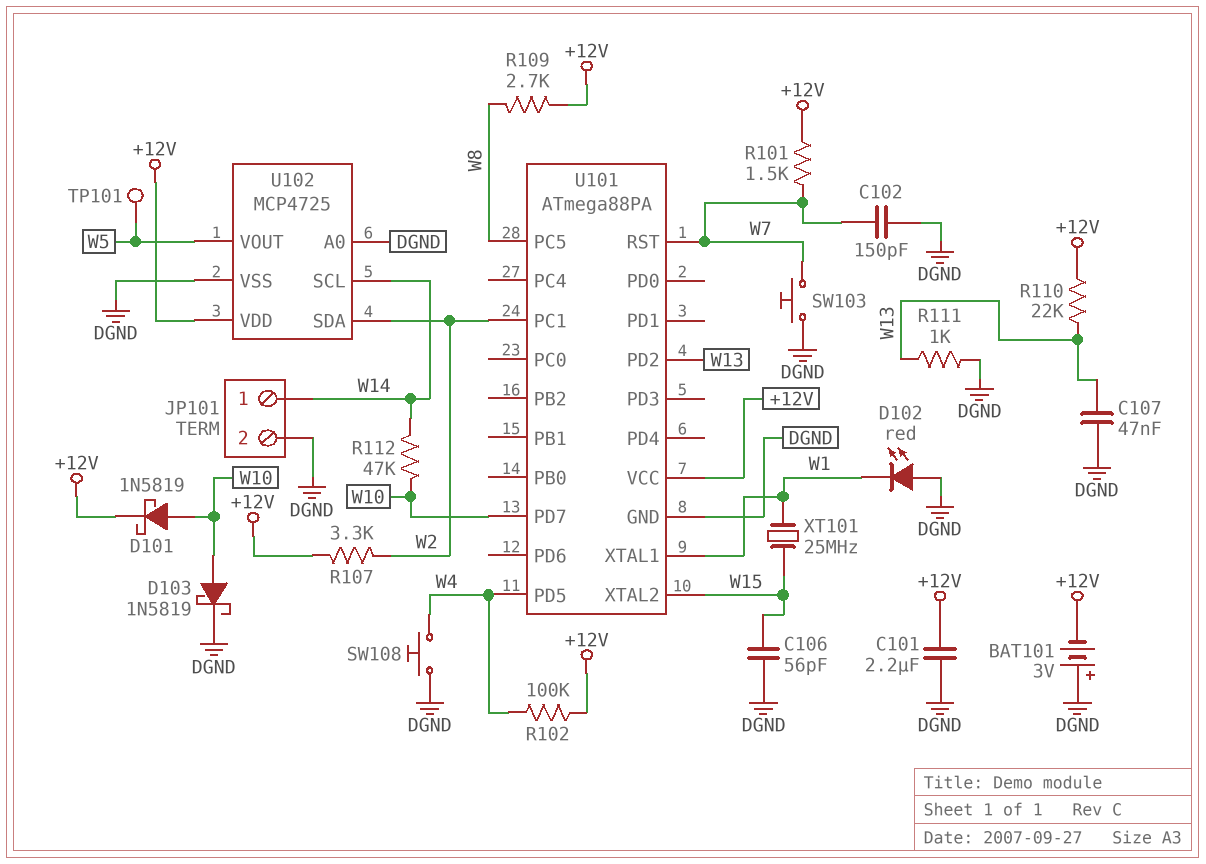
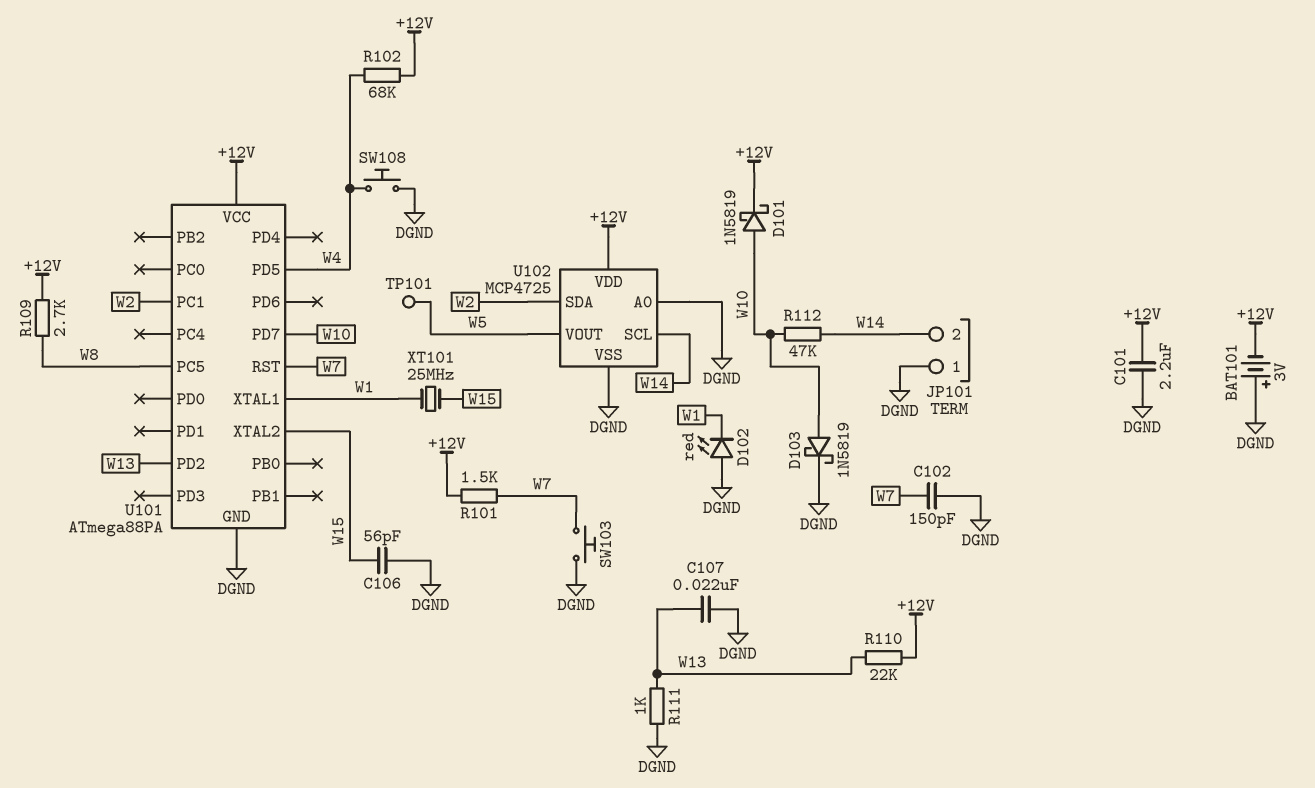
C107: 47nF (DGND, W13) -> 22nF (DGND, W13)
JP101 pin 1: W14 -> DGND
JP101 pin 2: DGND -> W14
R102: 100k (+12V, W4) -> 68k (+12V, W4)
R107: 3.3k (+12V, W2) -> none

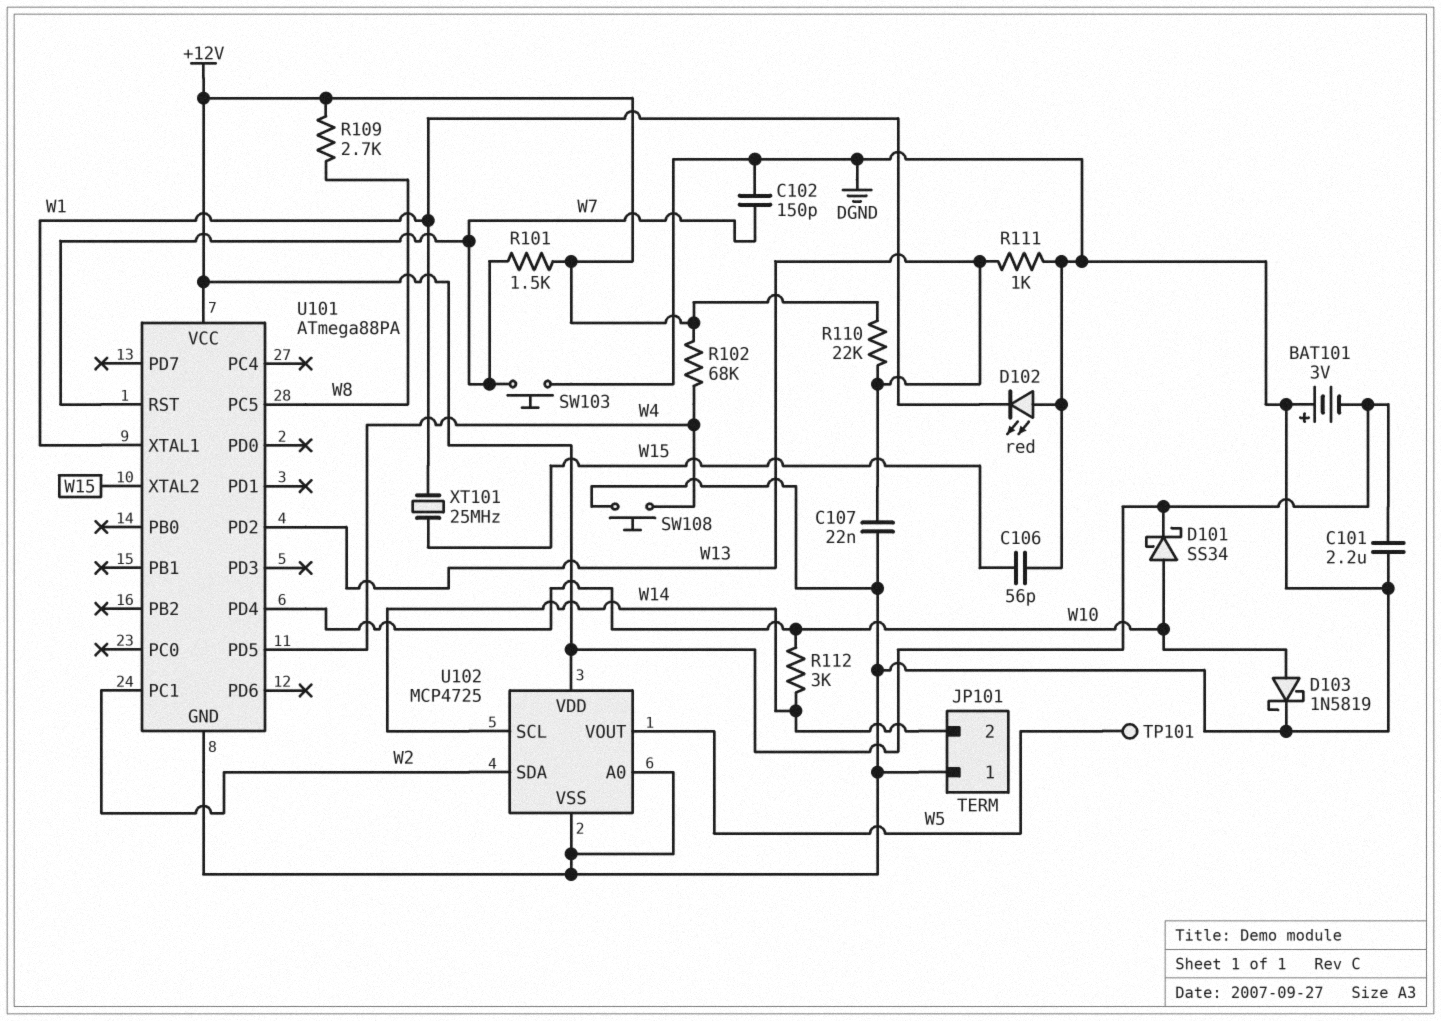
D101: schottky 1N5819 (A W10, K +12V) -> schottky SS34 (A W10, K +12V)
R112: 47k (W10, W14) -> 3k (W10, W14)
U101 pin PD4: none -> W10
U101 pin PD7: W10 -> none

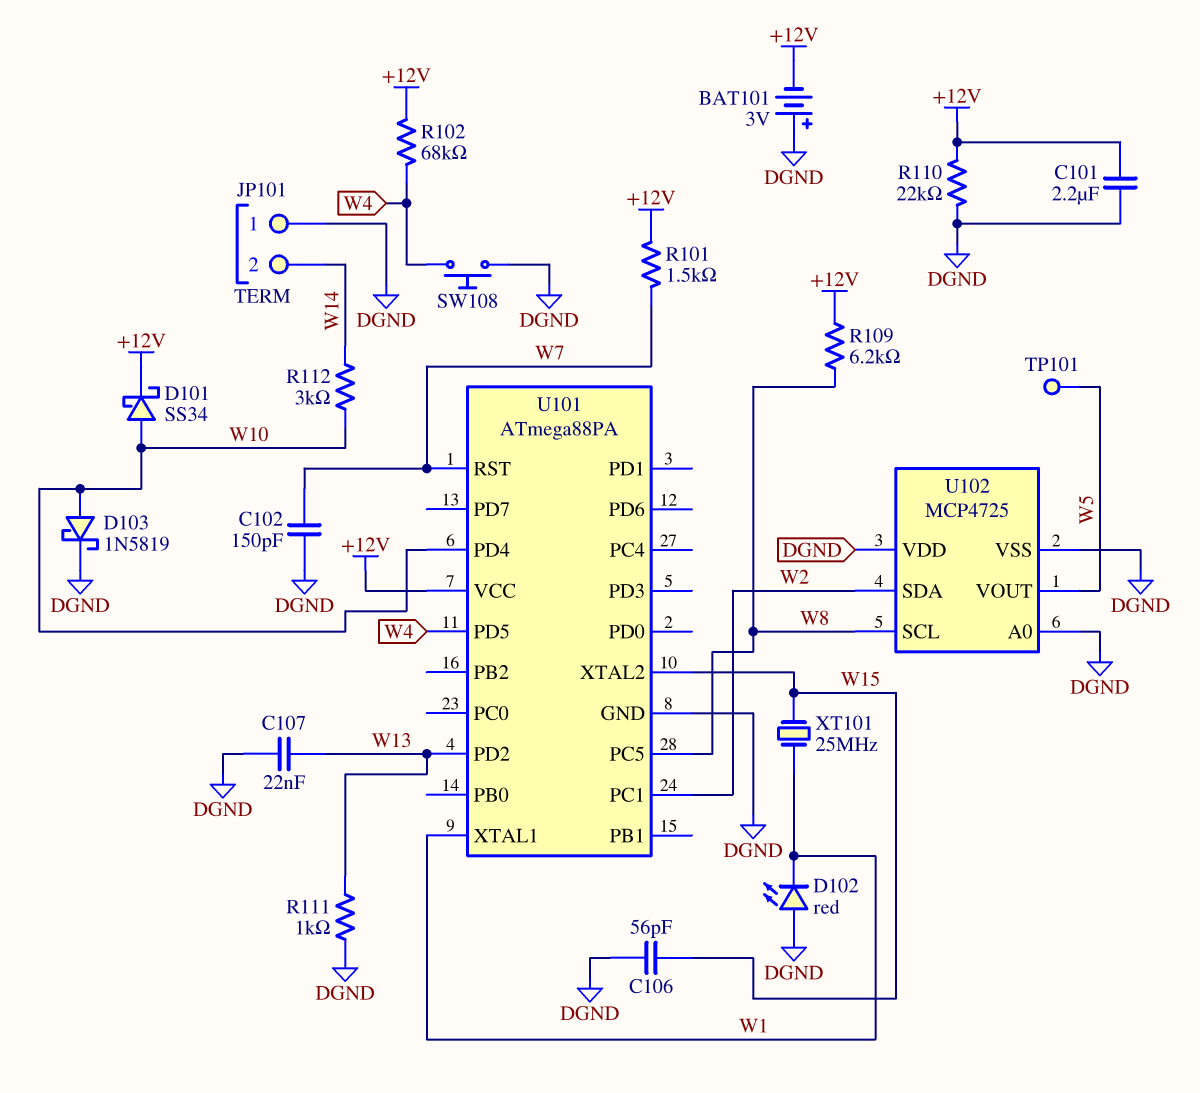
R109: 2.7k (+12V, W8) -> 6.2k (+12V, W8)
R110: 22k (+12V, W13) -> 22k (+12V, DGND)
SW103: button (DGND, W7) -> none
U102 pin SCL: W14 -> W8
U102 pin VDD: +12V -> DGND

